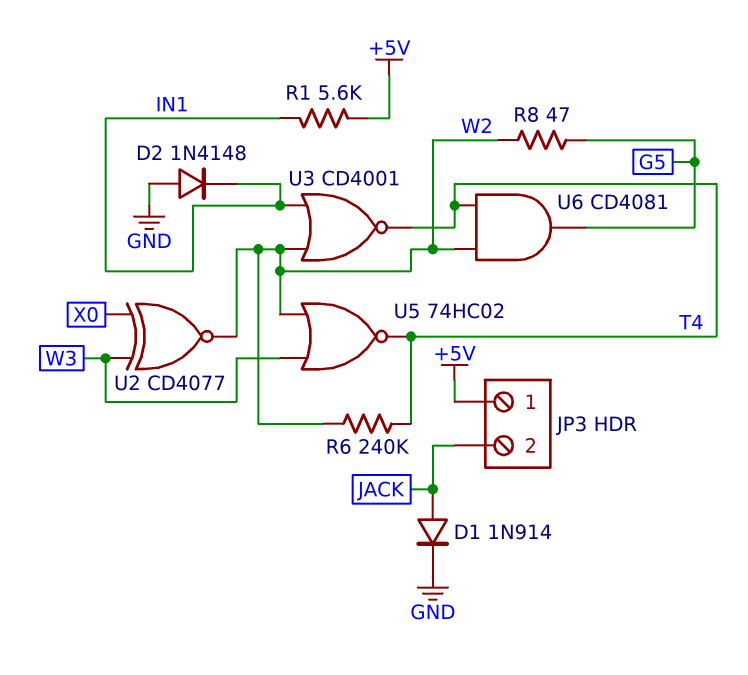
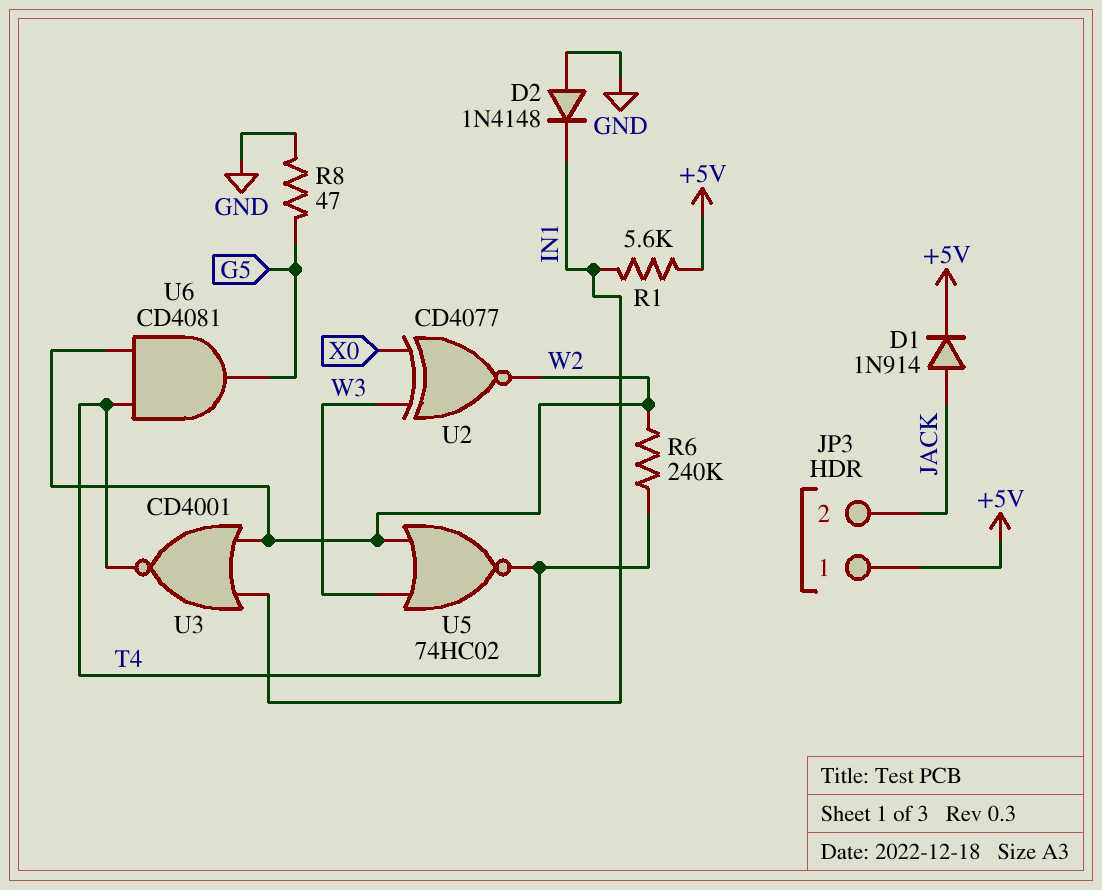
D1: diode 1N914 (A JACK, K GND) -> diode 1N914 (A JACK, K +5V)
R8: 47 (G5, W2) -> 47 (G5, GND)

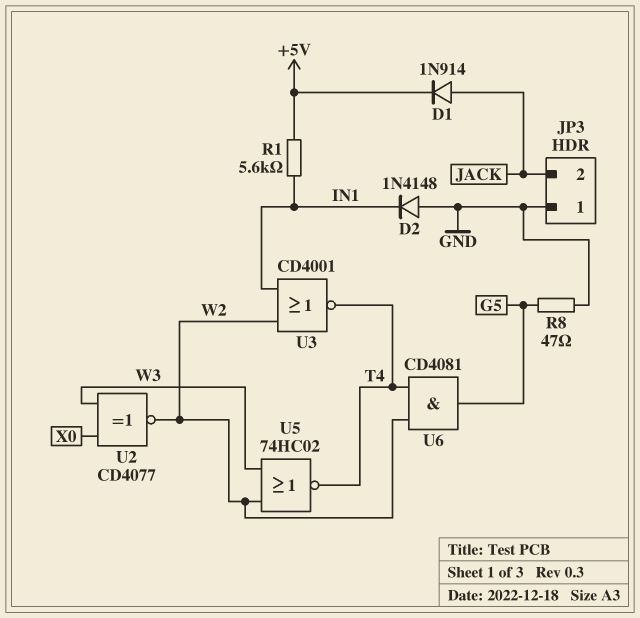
JP3 pin 1: +5V -> GND
R6: 240k (T4, W2) -> none

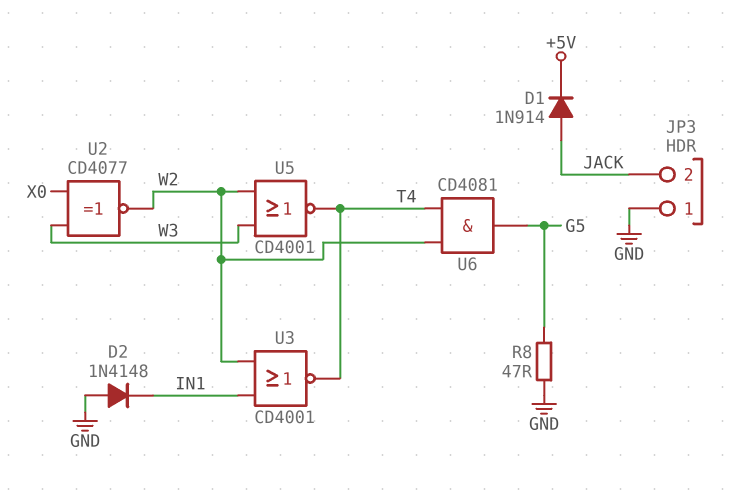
R1: 5.6k (+5V, IN1) -> none
U5: NOR 74HC02 (in W2, in W3, out T4) -> NOR CD4001 (in W2, in W3, out T4)

